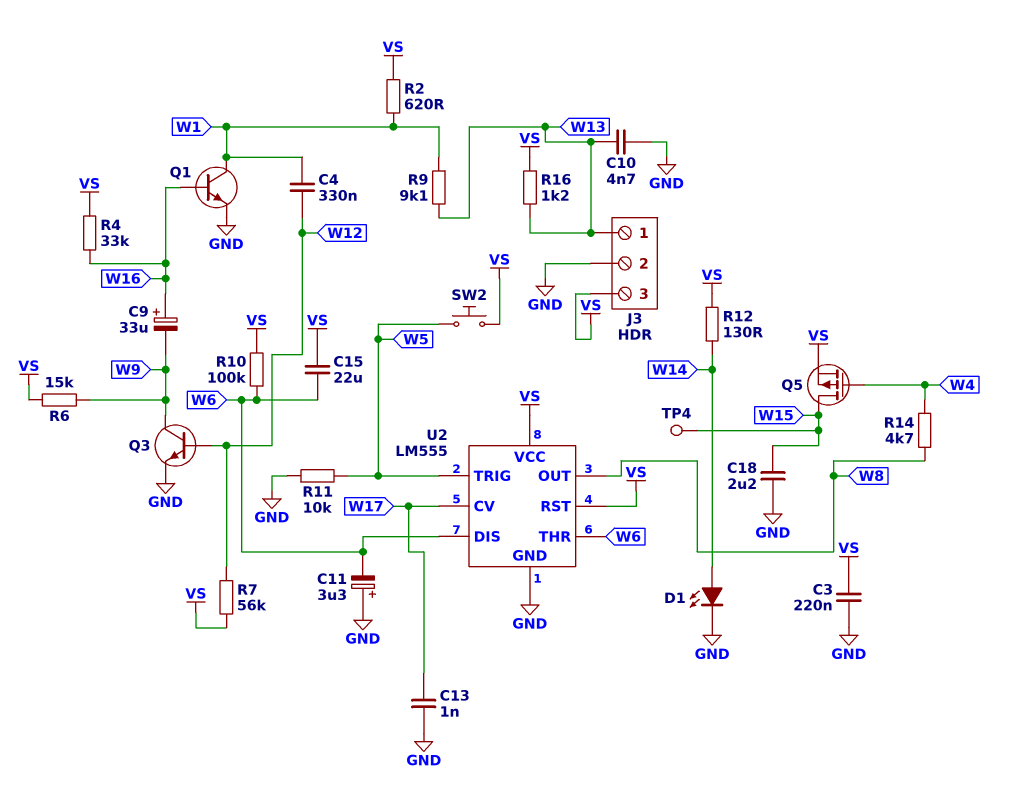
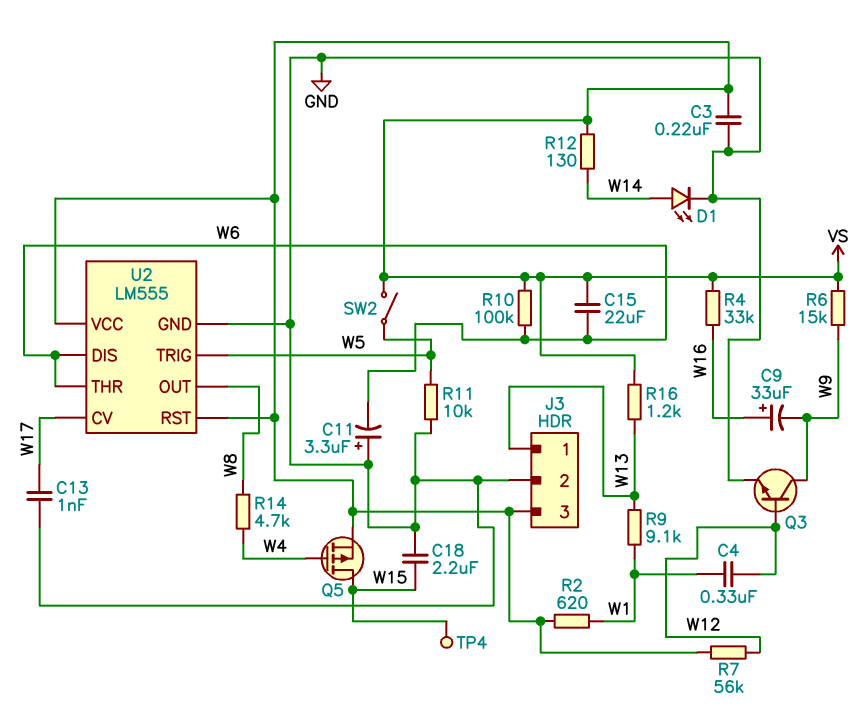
C10: 4.7nF (GND, W13) -> none
Q1: NPN (B W16, C W1, E GND) -> none
SW2: button (VS, W5) -> switch (VS, W5)

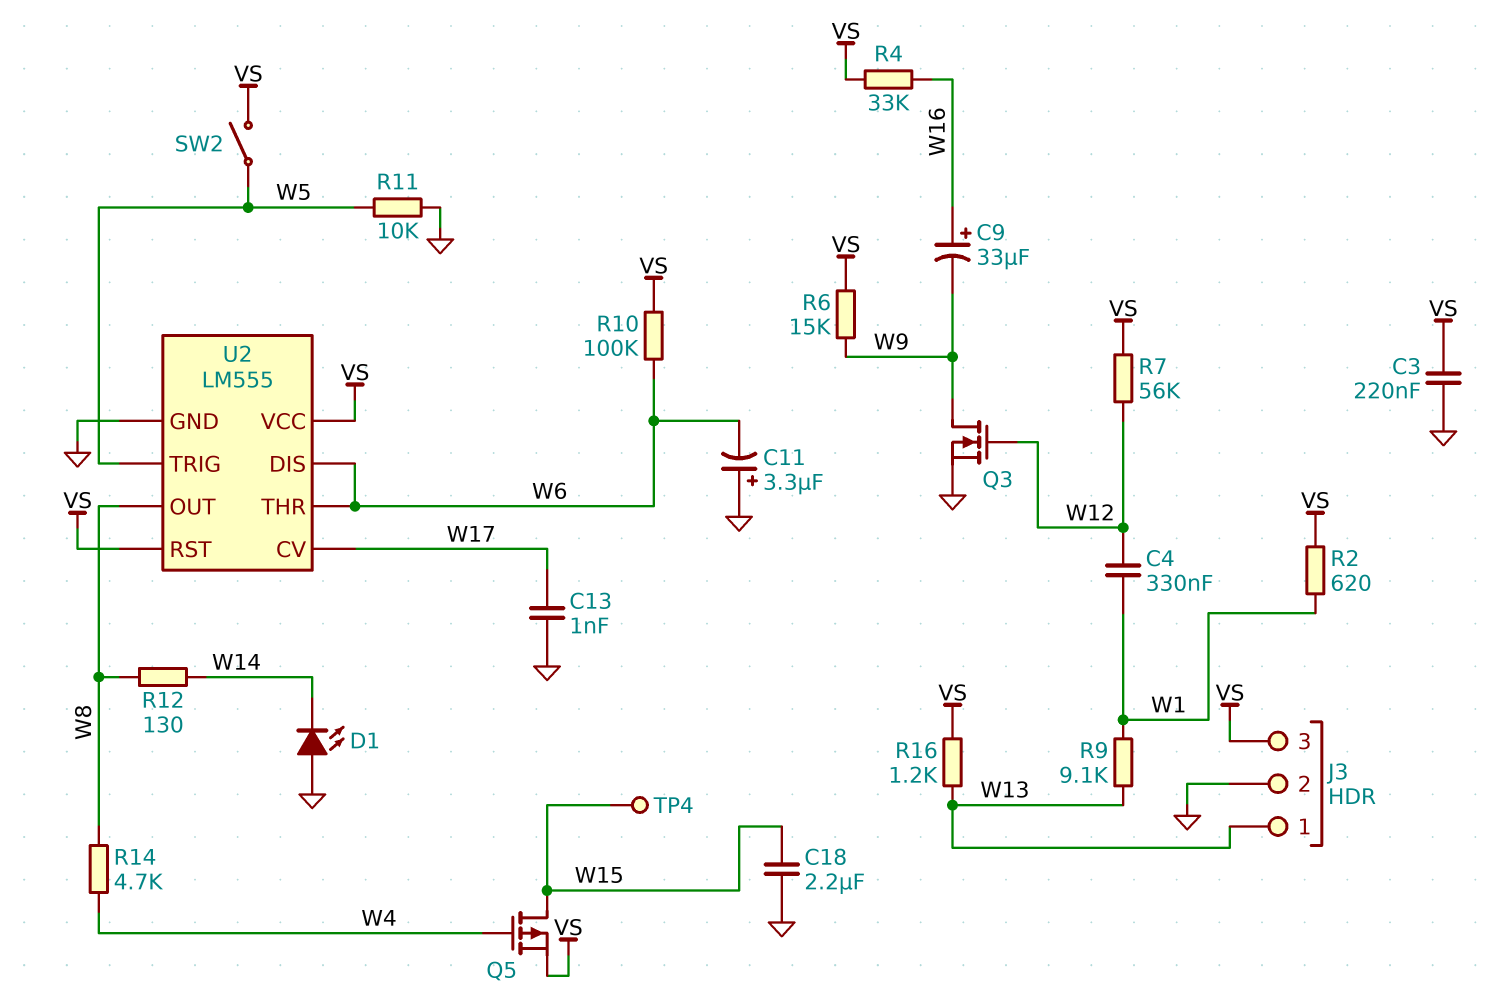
C15: 22uF (VS, W6) -> none
D1: LED (A W14, K GND) -> LED (A GND, K W14)
Q3: NPN (B W12, C W9, E GND) -> NMOS (G W12, D W9, S GND)
R12: 130 (VS, W14) -> 130 (W8, W14)

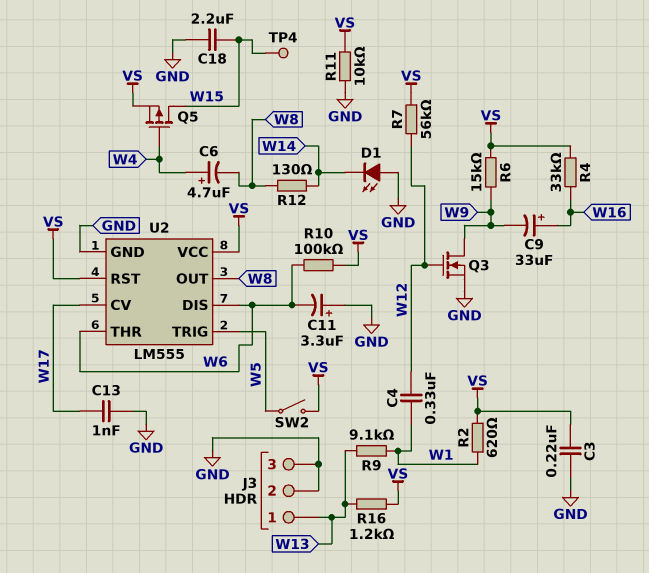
C6: none -> 4.7uF (plus W4, minus W8)
J3 pin 3: VS -> GND
R11: 10k (GND, W5) -> 10k (GND, VS)
R14: 4.7k (W4, W8) -> none

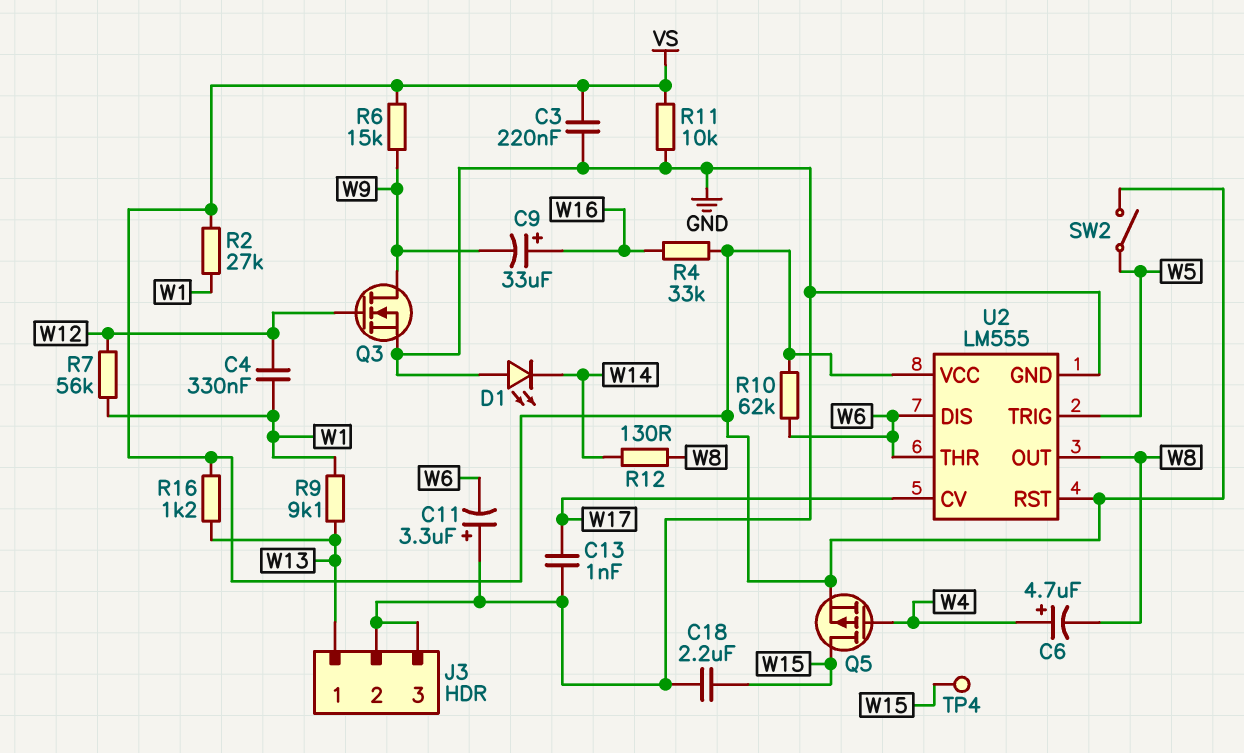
R2: 620 (VS, W1) -> 27k (VS, W1)
R7: 56k (VS, W12) -> 56k (W1, W12)
R10: 100k (VS, W6) -> 62k (VS, W6)

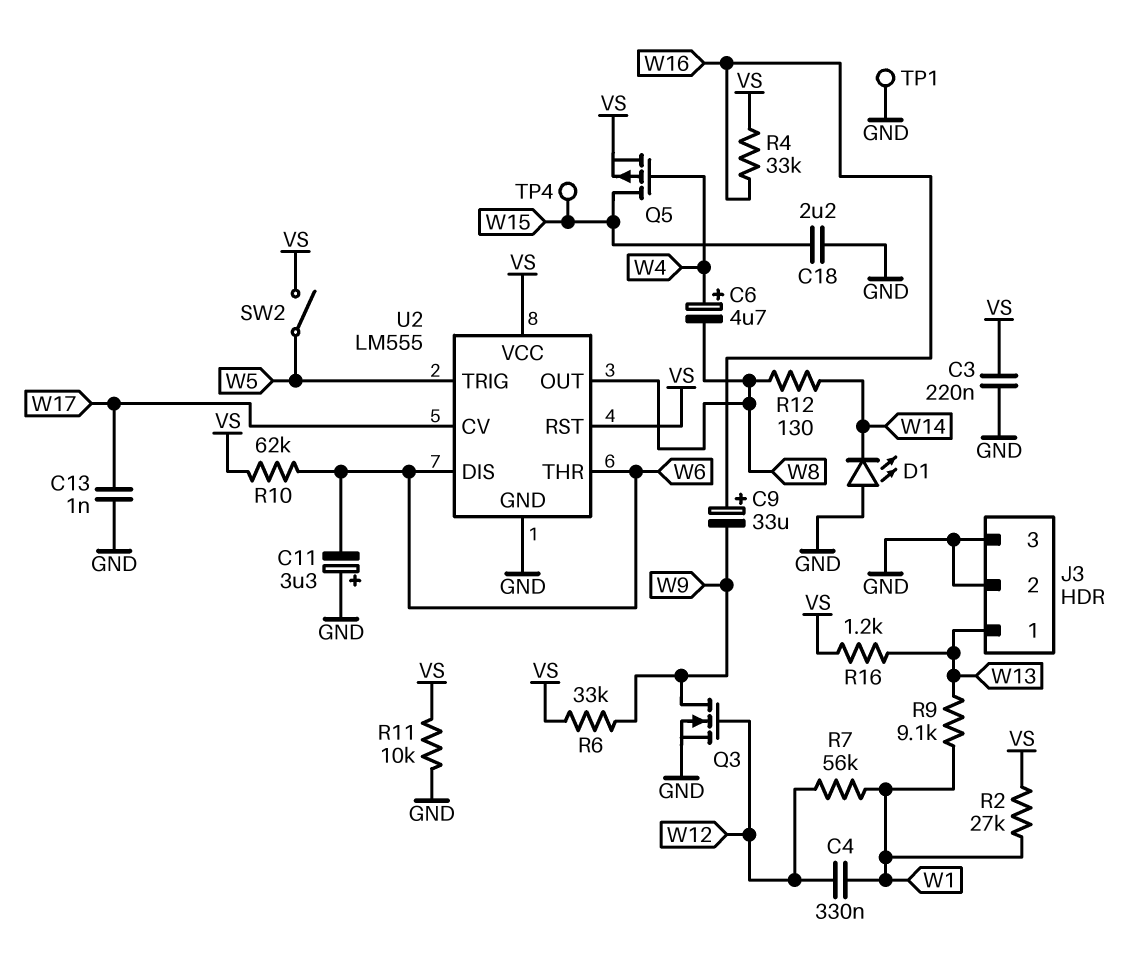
R6: 15k (VS, W9) -> 33k (VS, W9)
TP1: none -> test point (GND)

